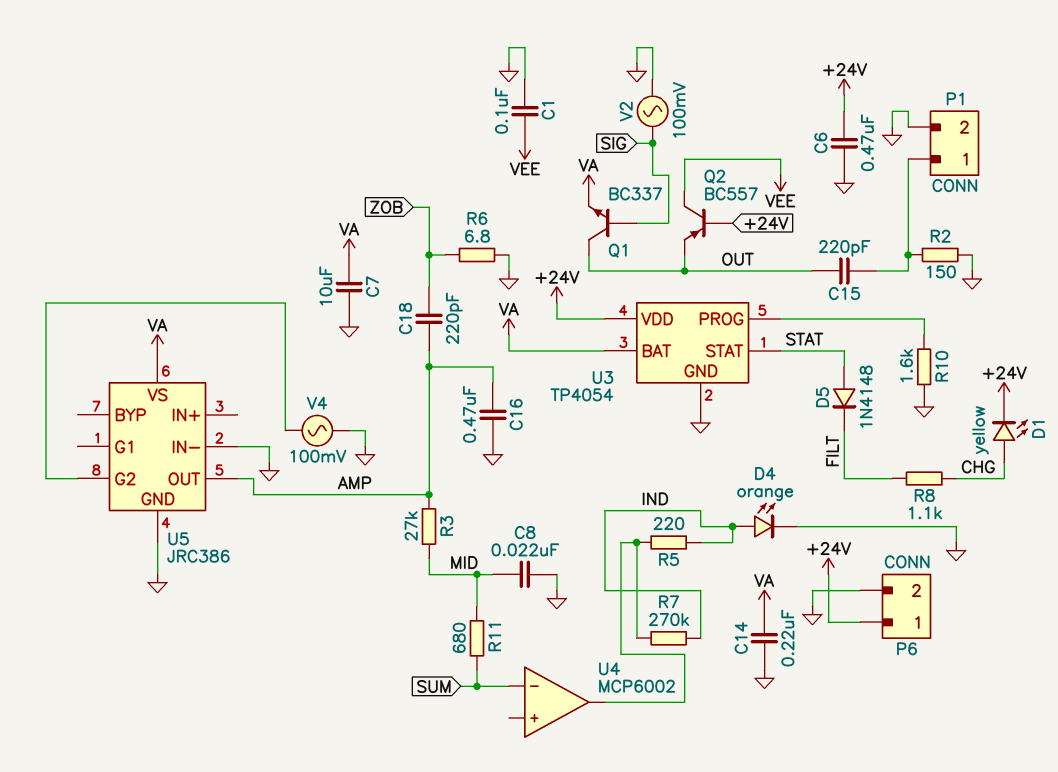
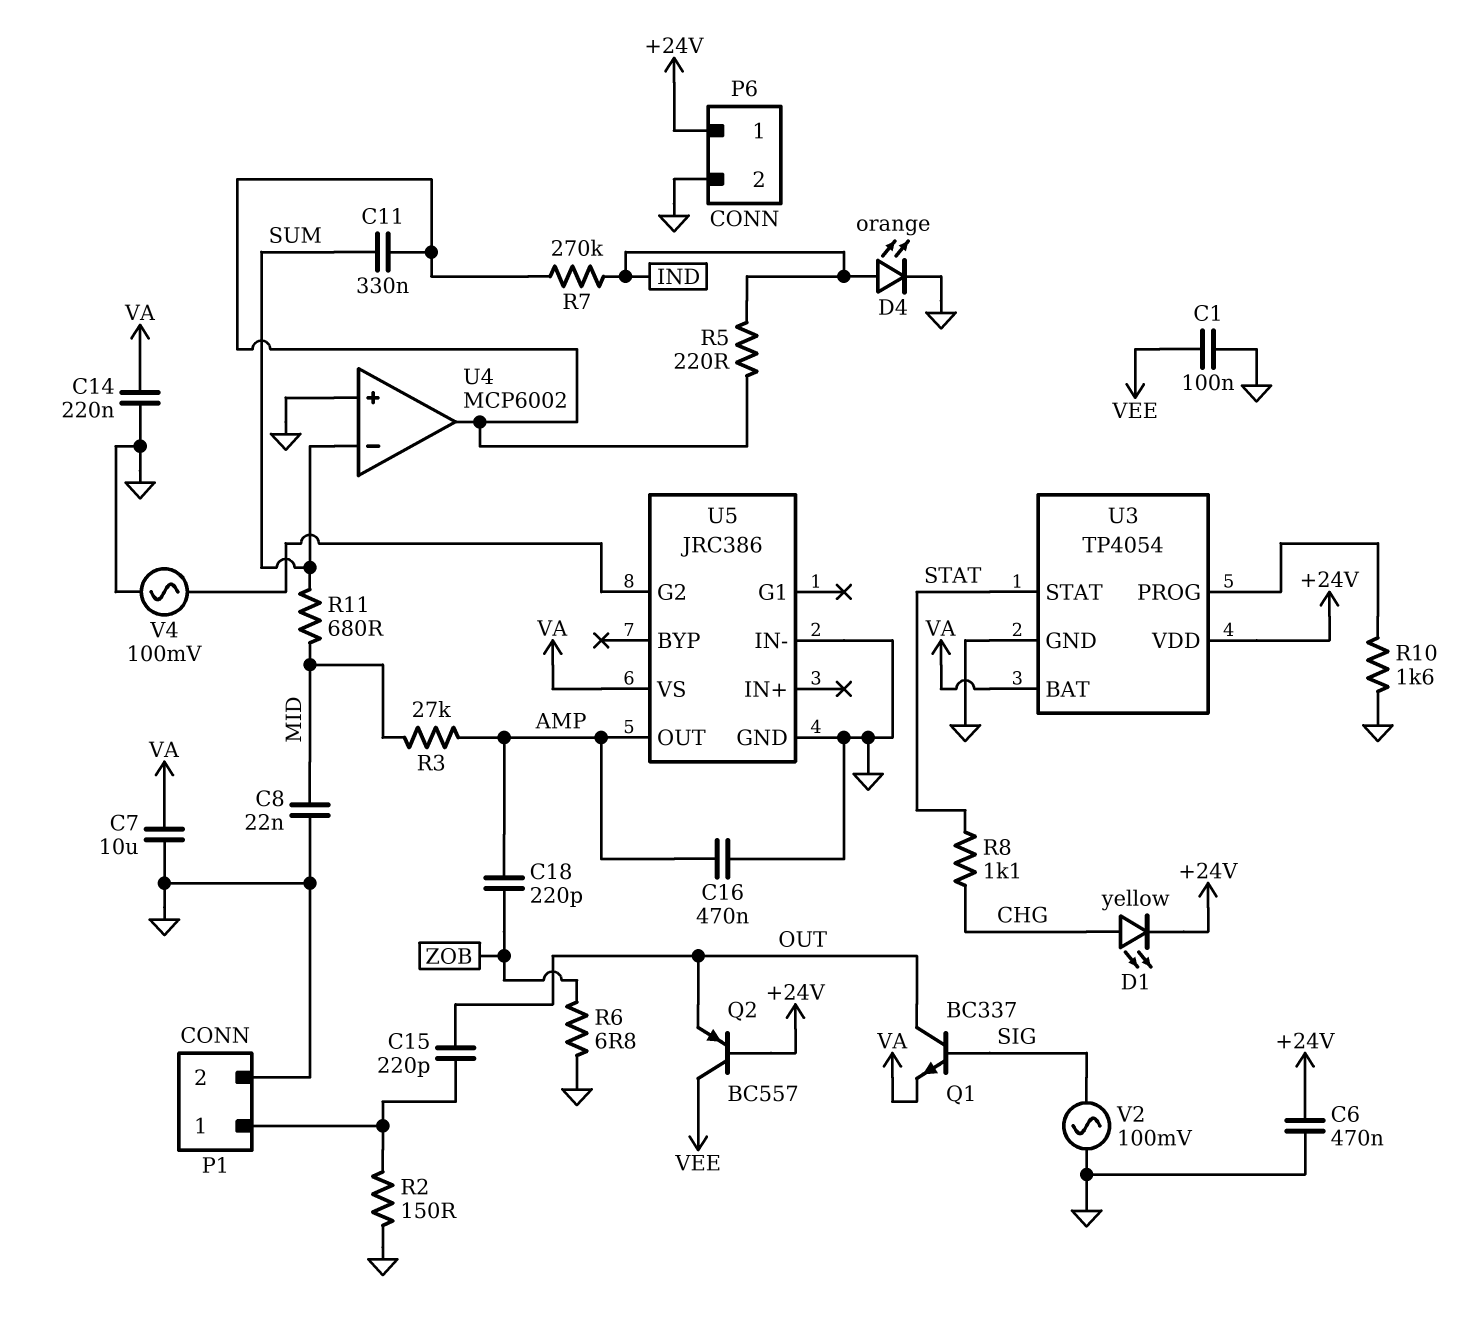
C11: none -> 330nF (SUM, U4/out)
D5: diode 1N4148 (A STAT, K FILT) -> none
R8: 1.1k (CHG, FILT) -> 1.1k (CHG, STAT)
U4 pin in+: none -> GND

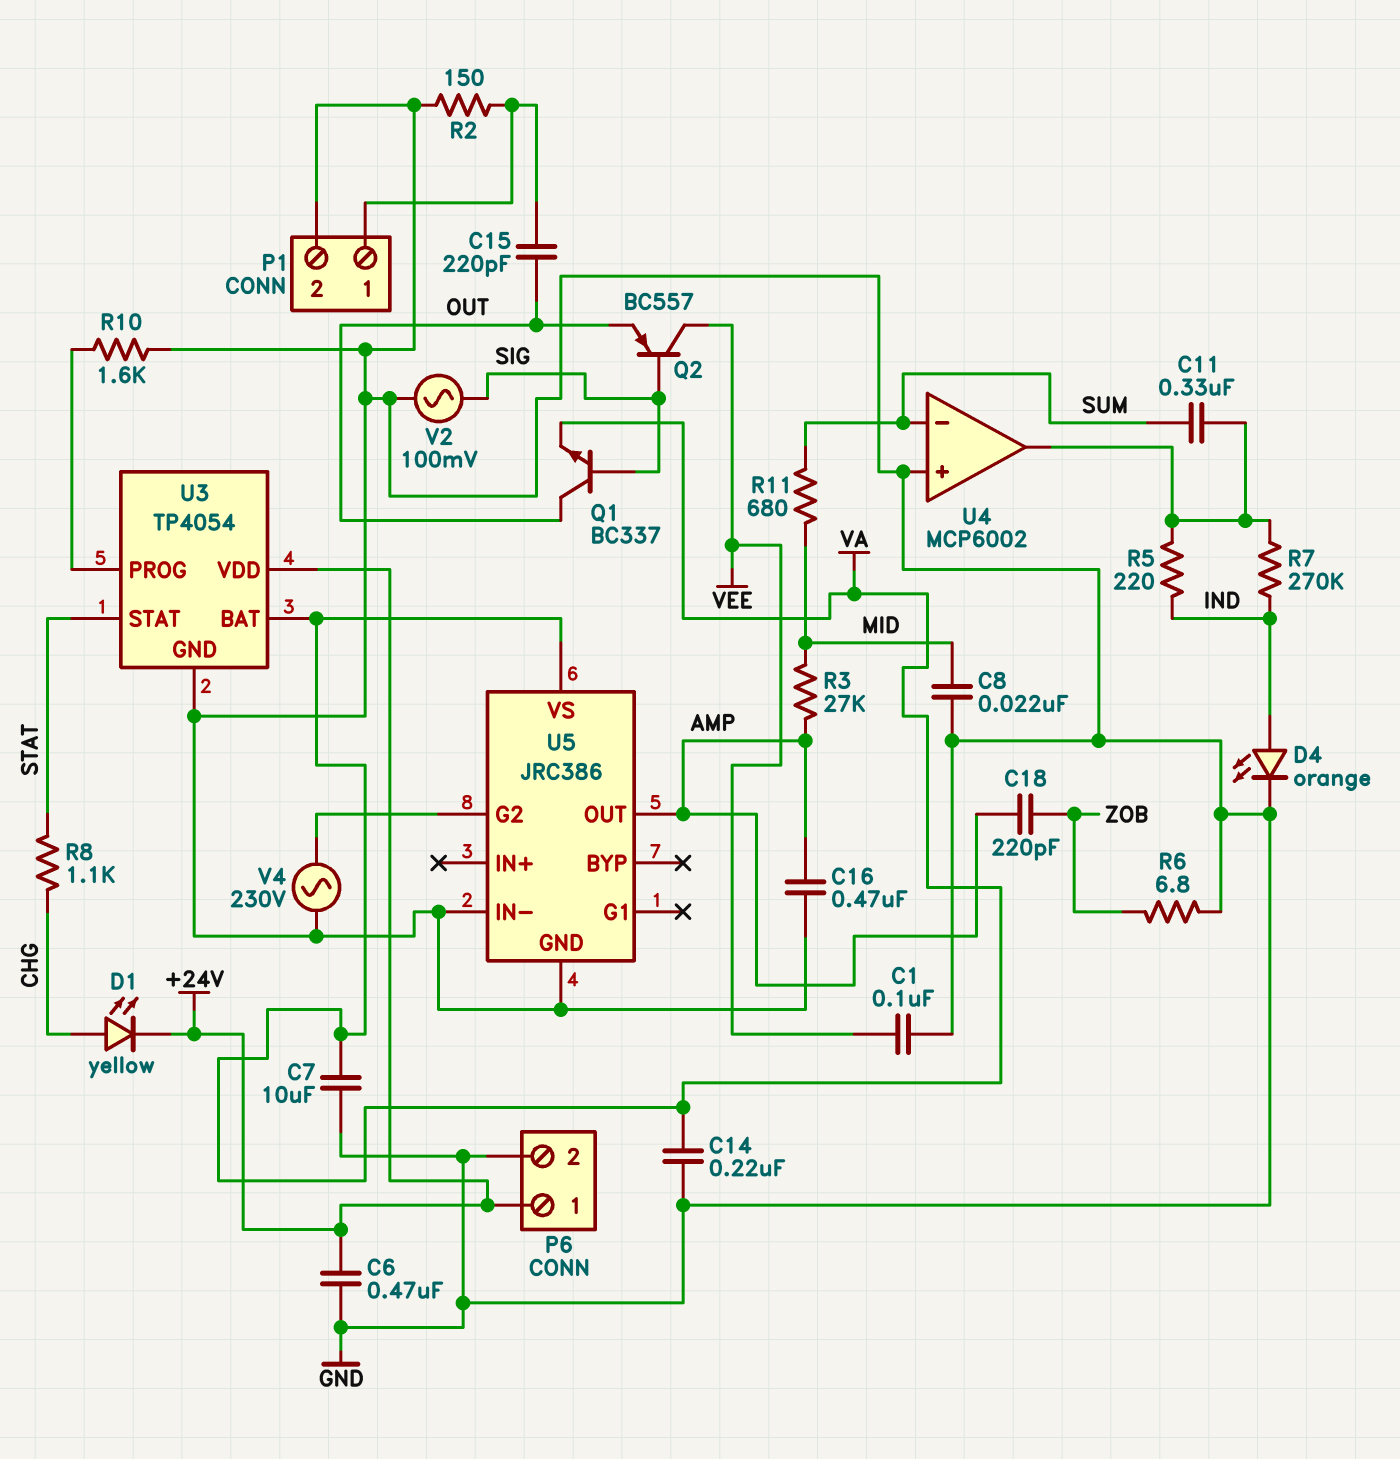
Q2: PNP BC557 (B +24V, C VEE, E OUT) -> PNP BC557 (B SIG, C VEE, E OUT)
V4: AC 100mV (GND, U5/G2) -> AC 230V (GND, U5/G2)

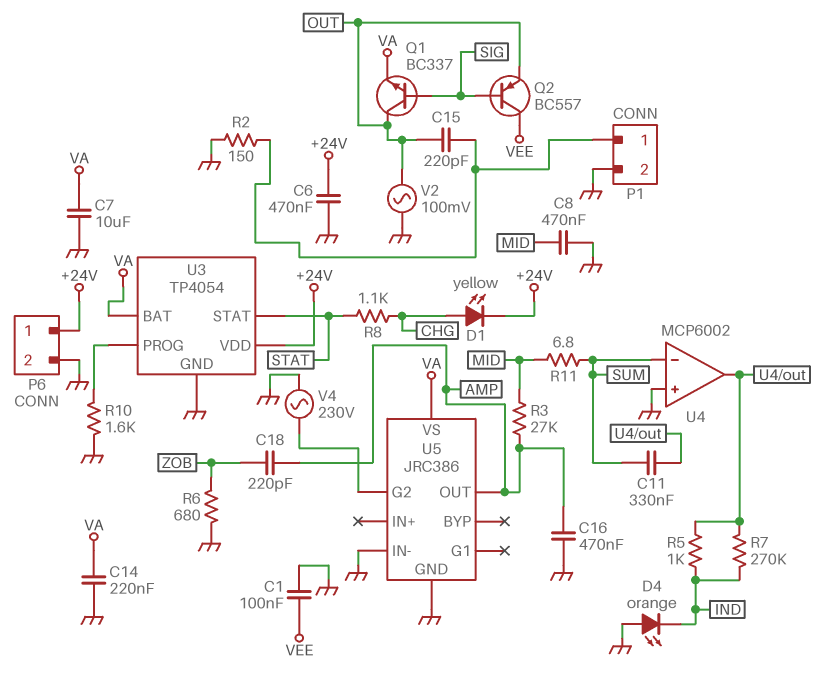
C8: 22nF (GND, MID) -> 470nF (GND, MID)
D4: LED orange (A IND, K GND) -> LED orange (A GND, K IND)
R5: 220 (IND, U4/out) -> 1k (IND, U4/out)
R6: 6.8 (GND, ZOB) -> 680 (GND, ZOB)
R11: 680 (MID, SUM) -> 6.8 (MID, SUM)
V2: AC 100mV (GND, SIG) -> AC 100mV (GND, OUT)

